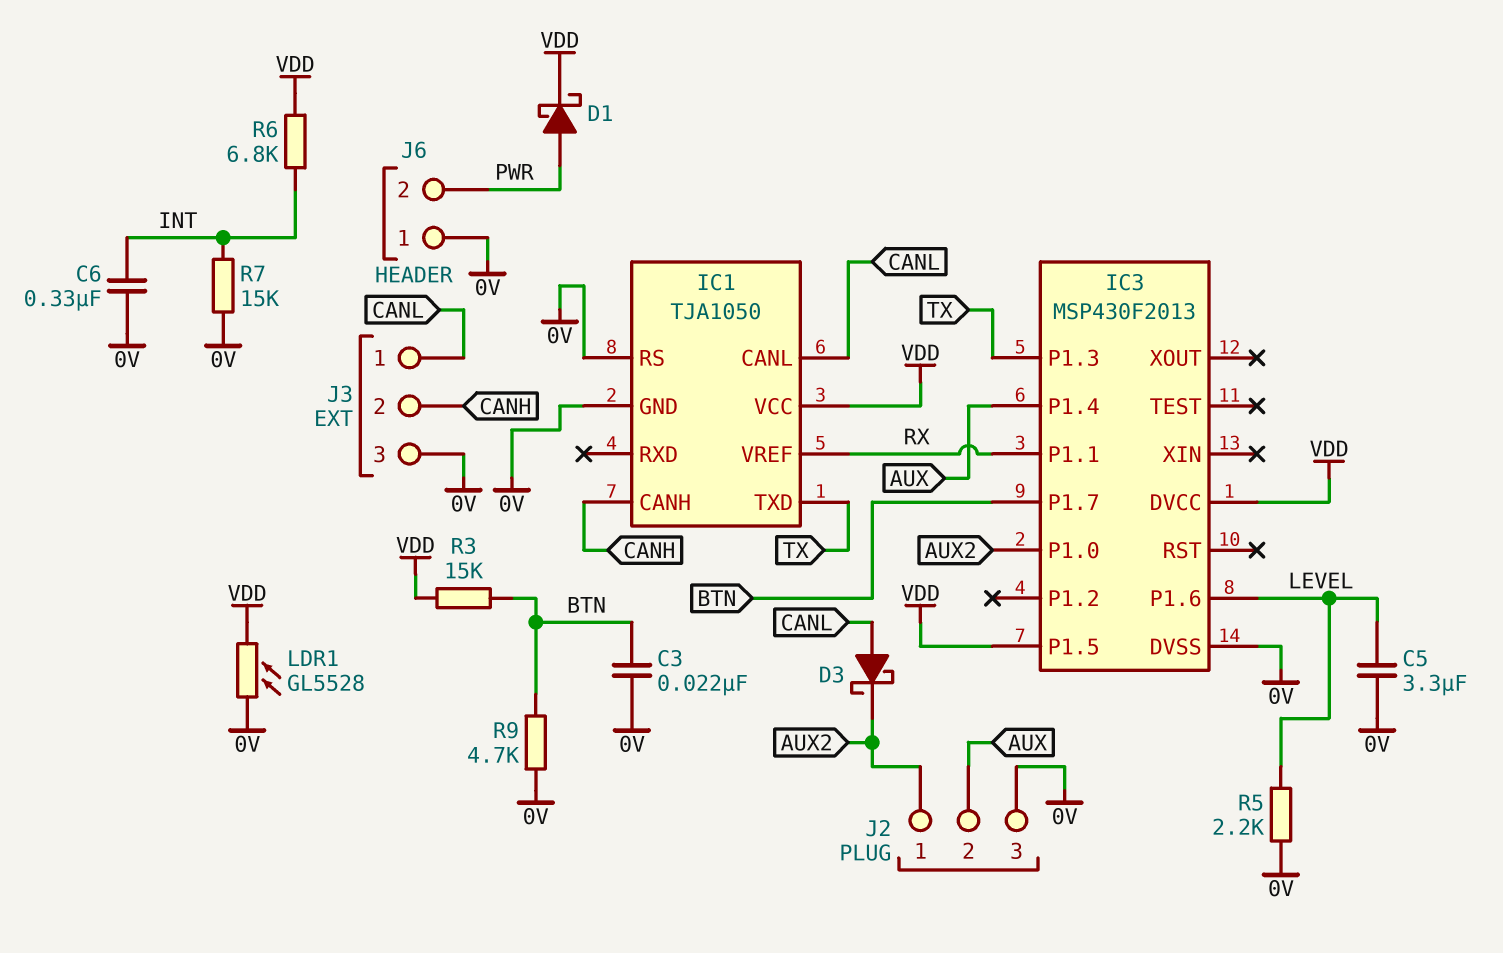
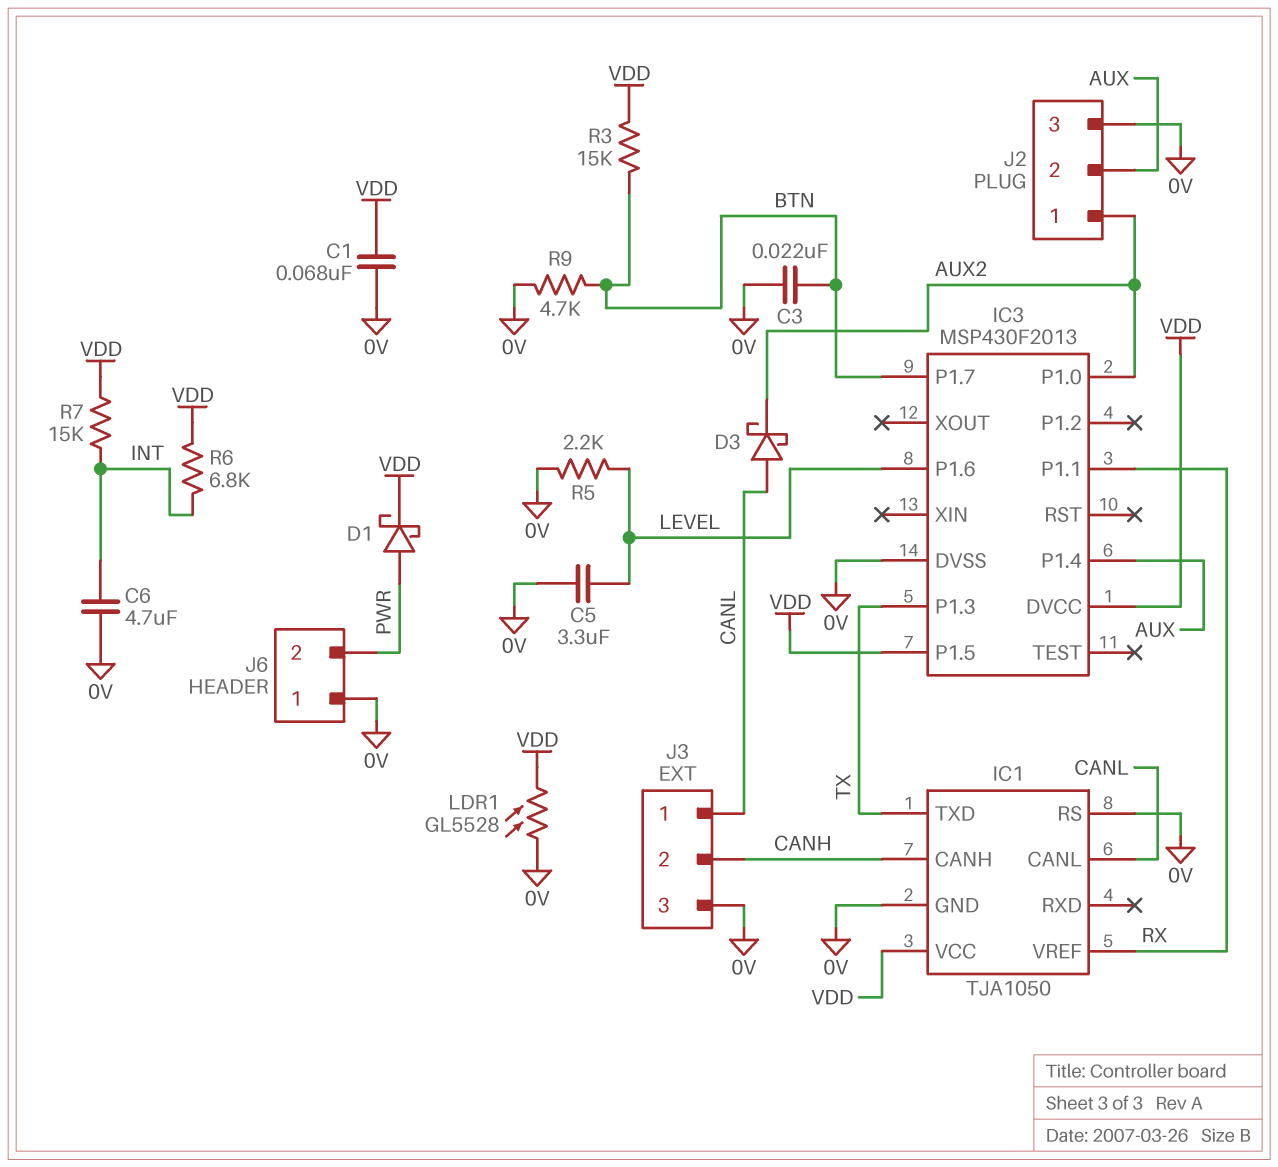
C1: none -> 68nF (0V, VDD)
C6: 330nF (0V, INT) -> 4.7uF (0V, INT)
R7: 15k (0V, INT) -> 15k (INT, VDD)

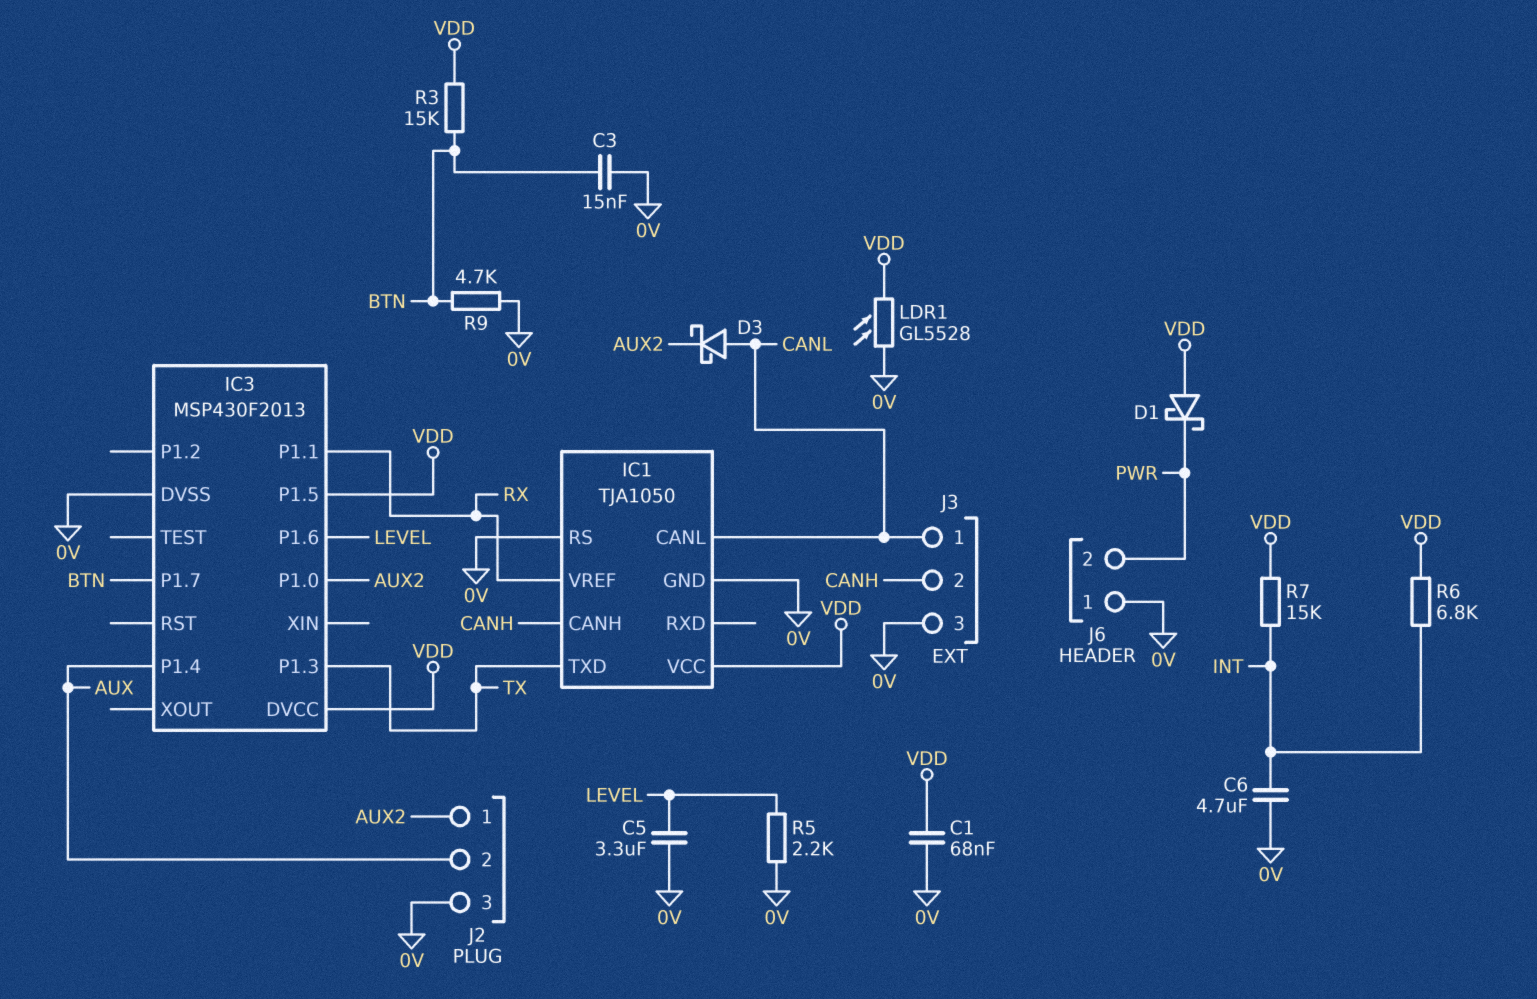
C3: 22nF (0V, BTN) -> 15nF (0V, BTN)
D1: schottky (A PWR, K VDD) -> schottky (A VDD, K PWR)

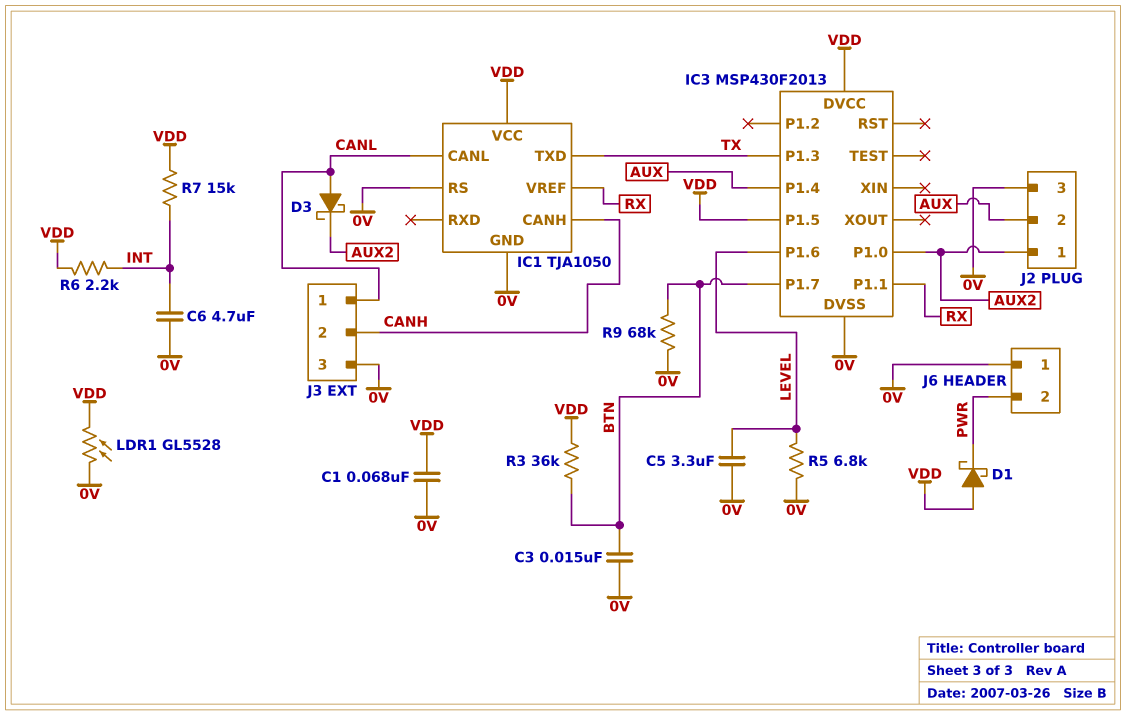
R3: 15k (BTN, VDD) -> 36k (BTN, VDD)
R5: 2.2k (0V, LEVEL) -> 6.8k (0V, LEVEL)
R6: 6.8k (INT, VDD) -> 2.2k (INT, VDD)
R9: 4.7k (0V, BTN) -> 68k (0V, BTN)

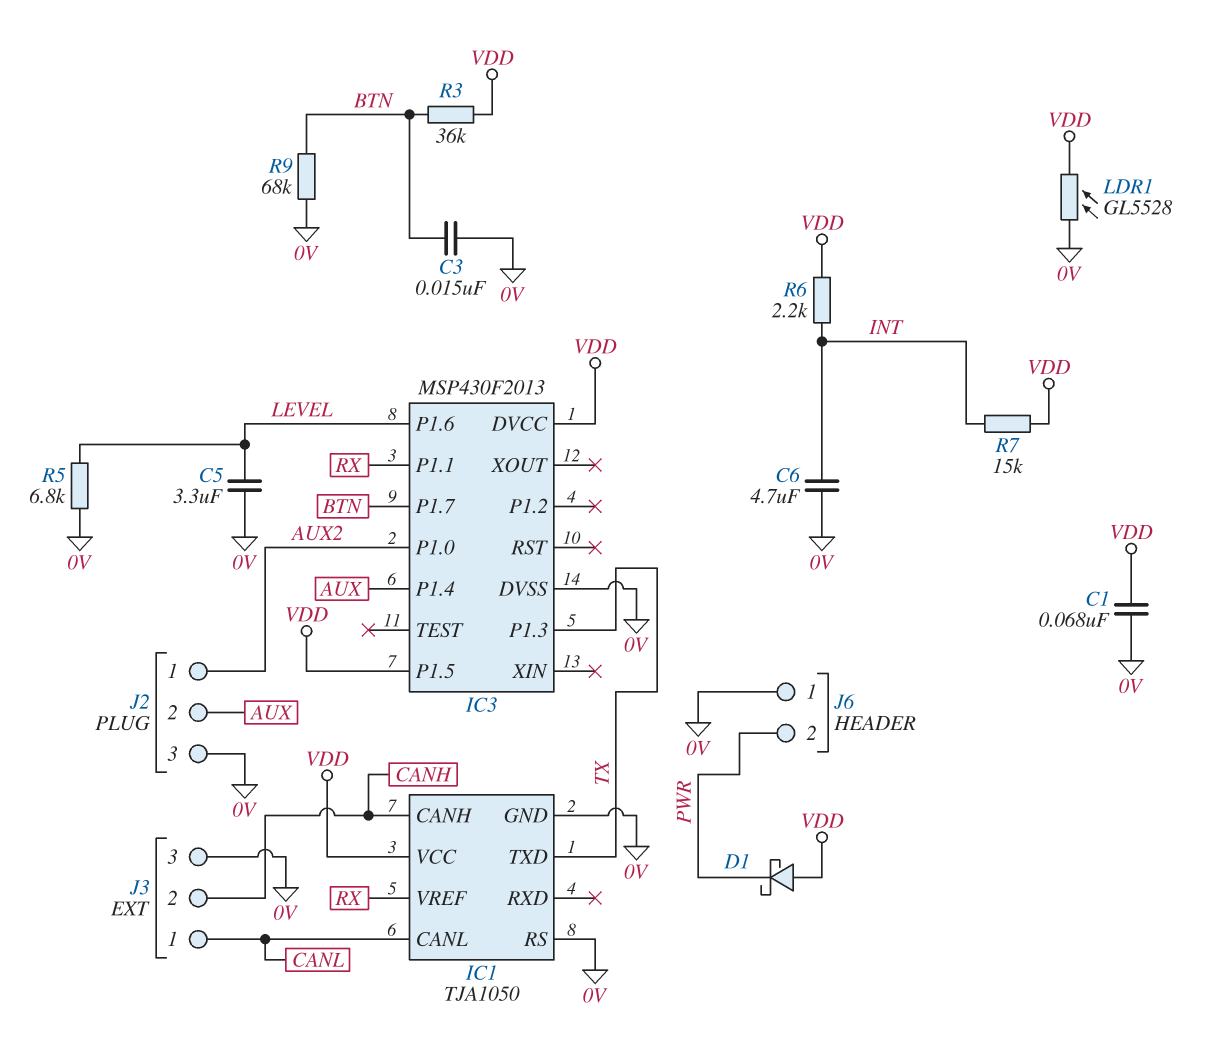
D3: schottky (A CANL, K AUX2) -> none

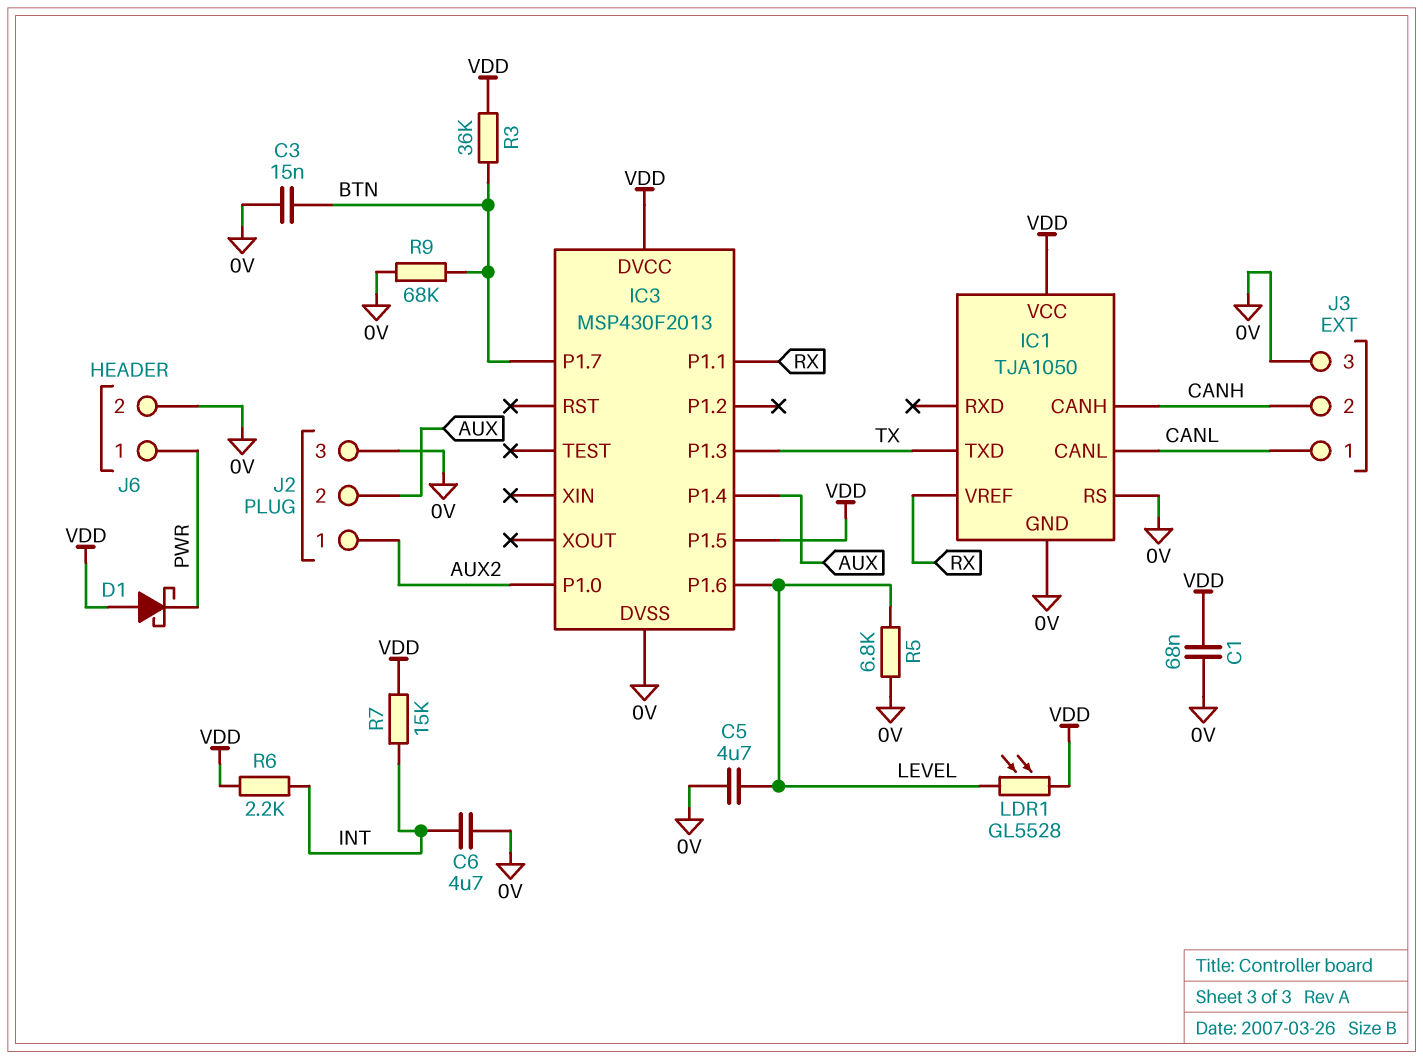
C5: 3.3uF (0V, LEVEL) -> 4.7uF (0V, LEVEL)
J6 pin 1: 0V -> PWR
J6 pin 2: PWR -> 0V
LDR1: GL5528 (0V, VDD) -> GL5528 (LEVEL, VDD)

